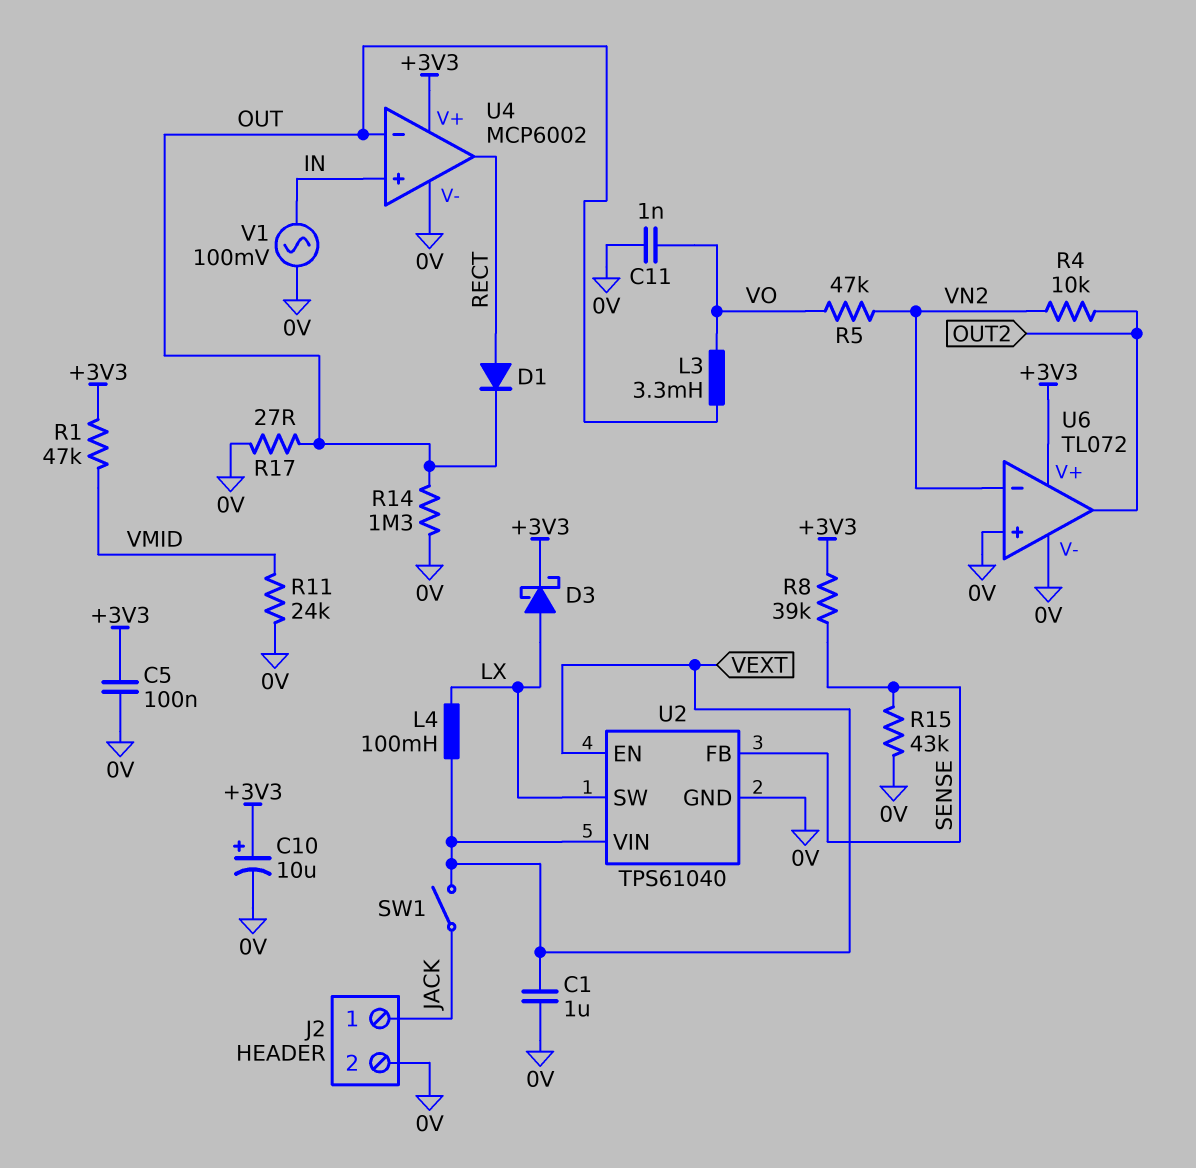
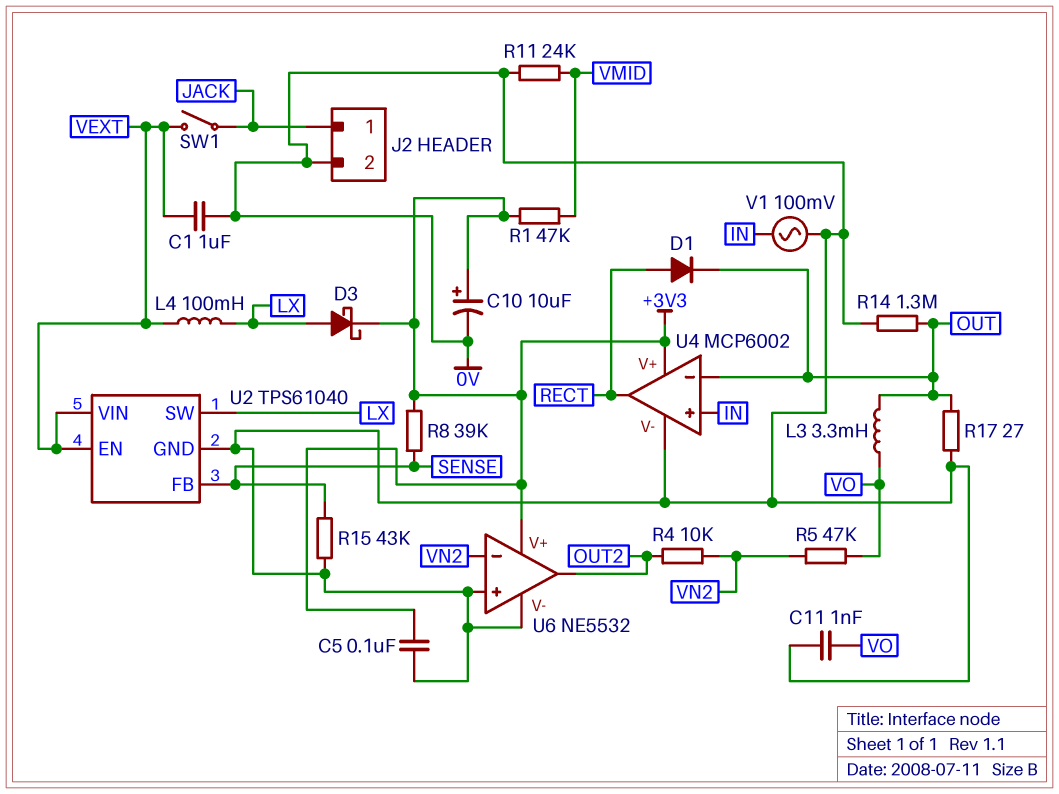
U6: TL072 -> NE5532

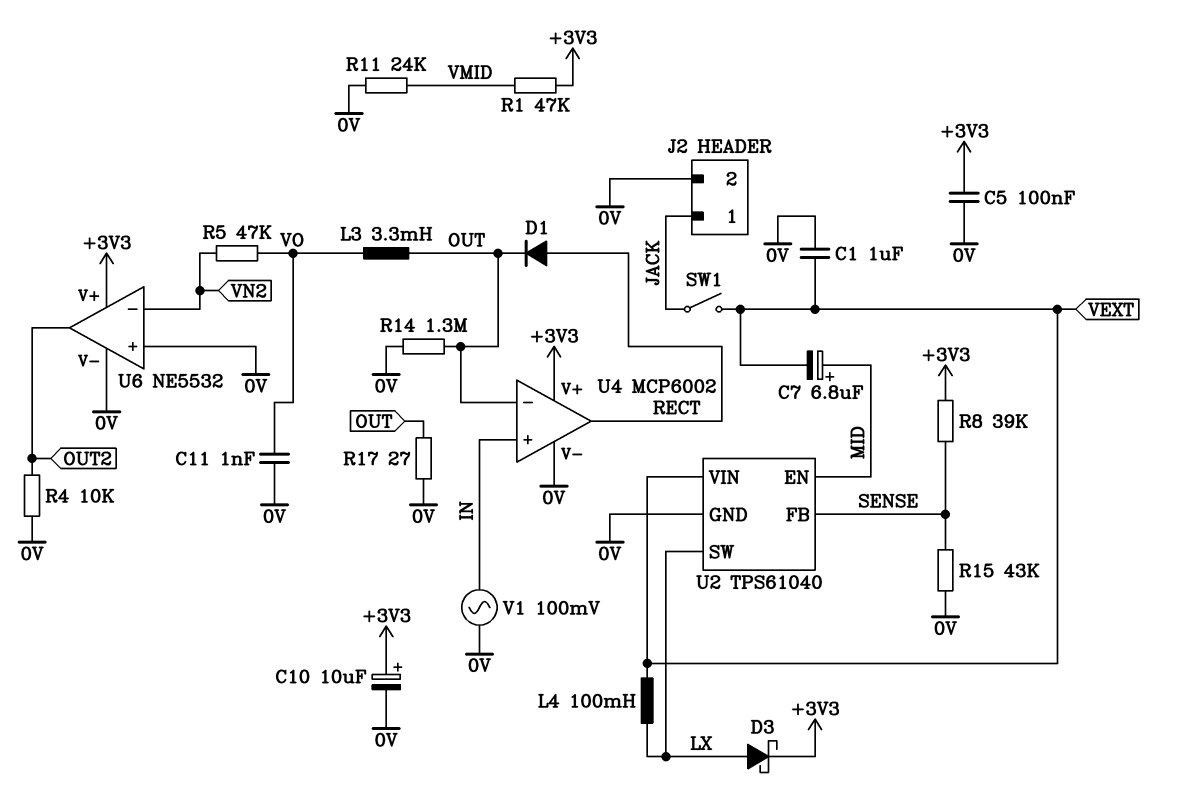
C7: none -> 6.8uF (plus MID, minus VEXT)
R4: 10k (OUT2, VN2) -> 10k (0V, OUT2)
U2 pin EN: VEXT -> MID

